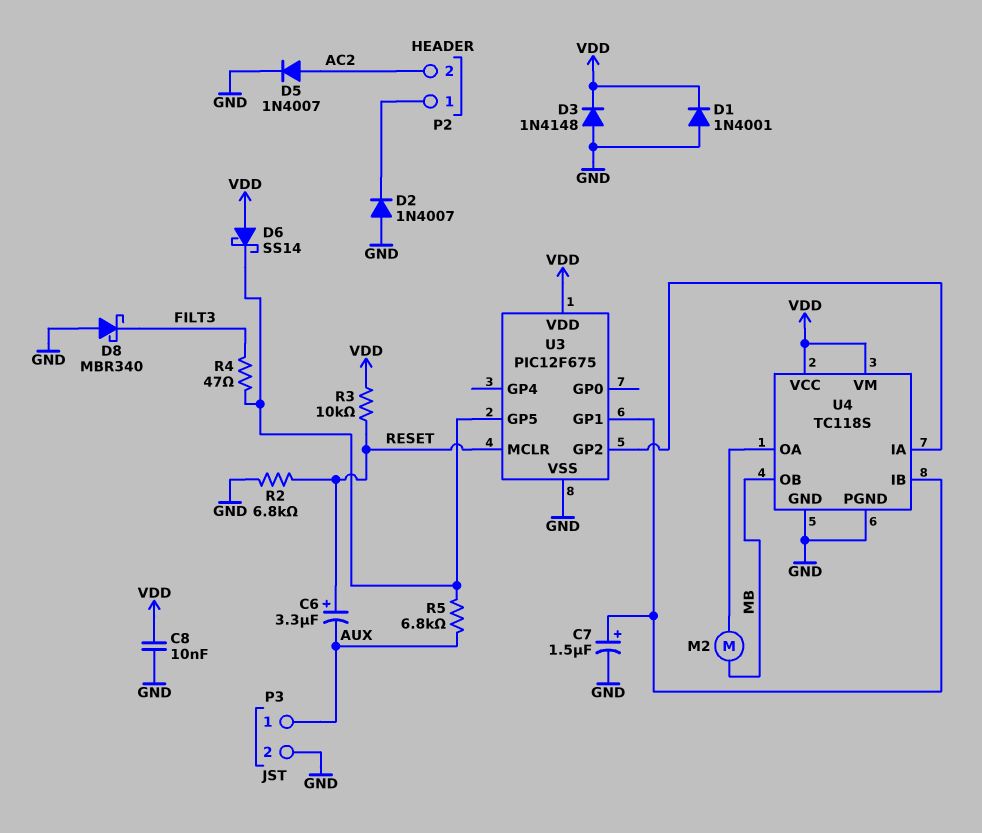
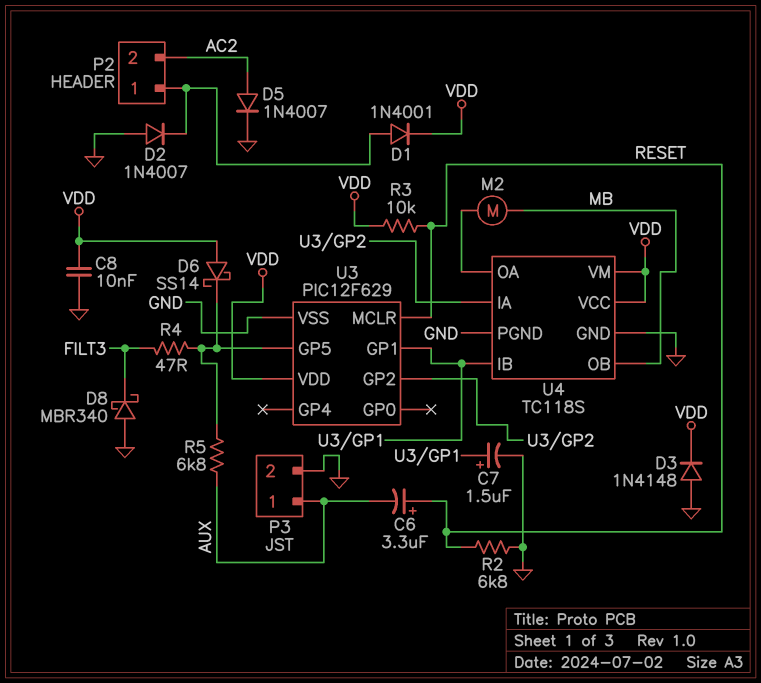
D1: diode 1N4001 (A GND, K VDD) -> diode 1N4001 (A P2/1, K VDD)
U3: PIC12F675 -> PIC12F629

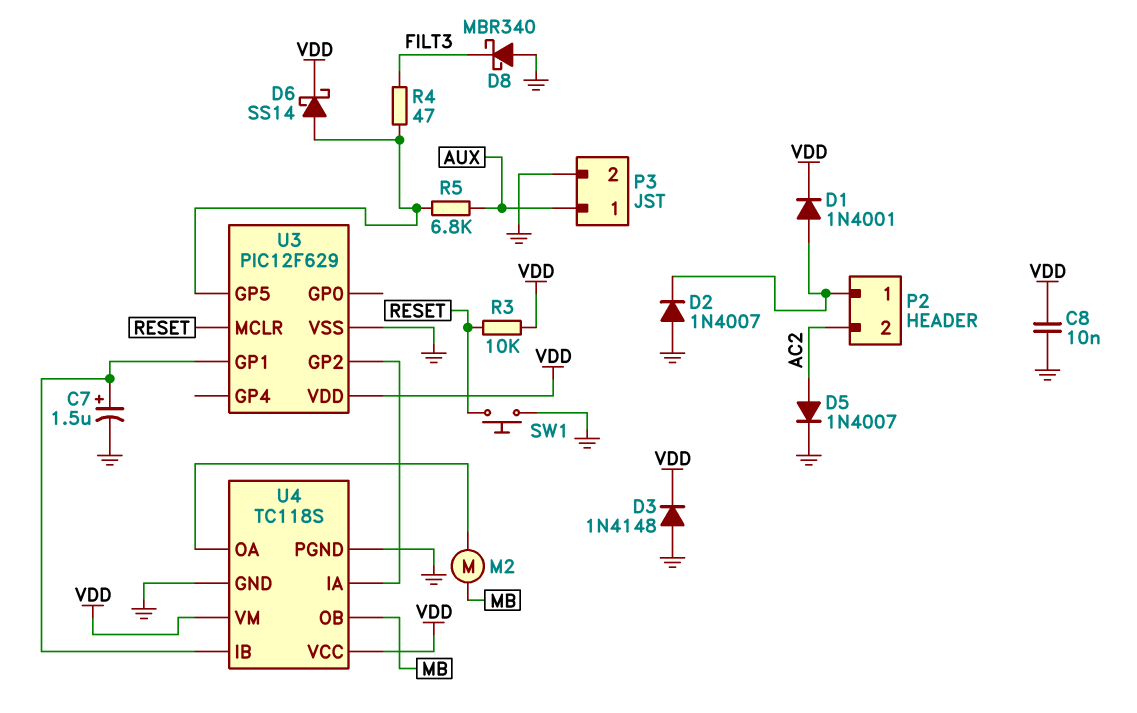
C6: 3.3uF (plus RESET, minus AUX) -> none
D6: schottky SS14 (A VDD, K U3/GP5) -> schottky SS14 (A U3/GP5, K VDD)
R2: 6.8k (GND, RESET) -> none
SW1: none -> button (GND, RESET)

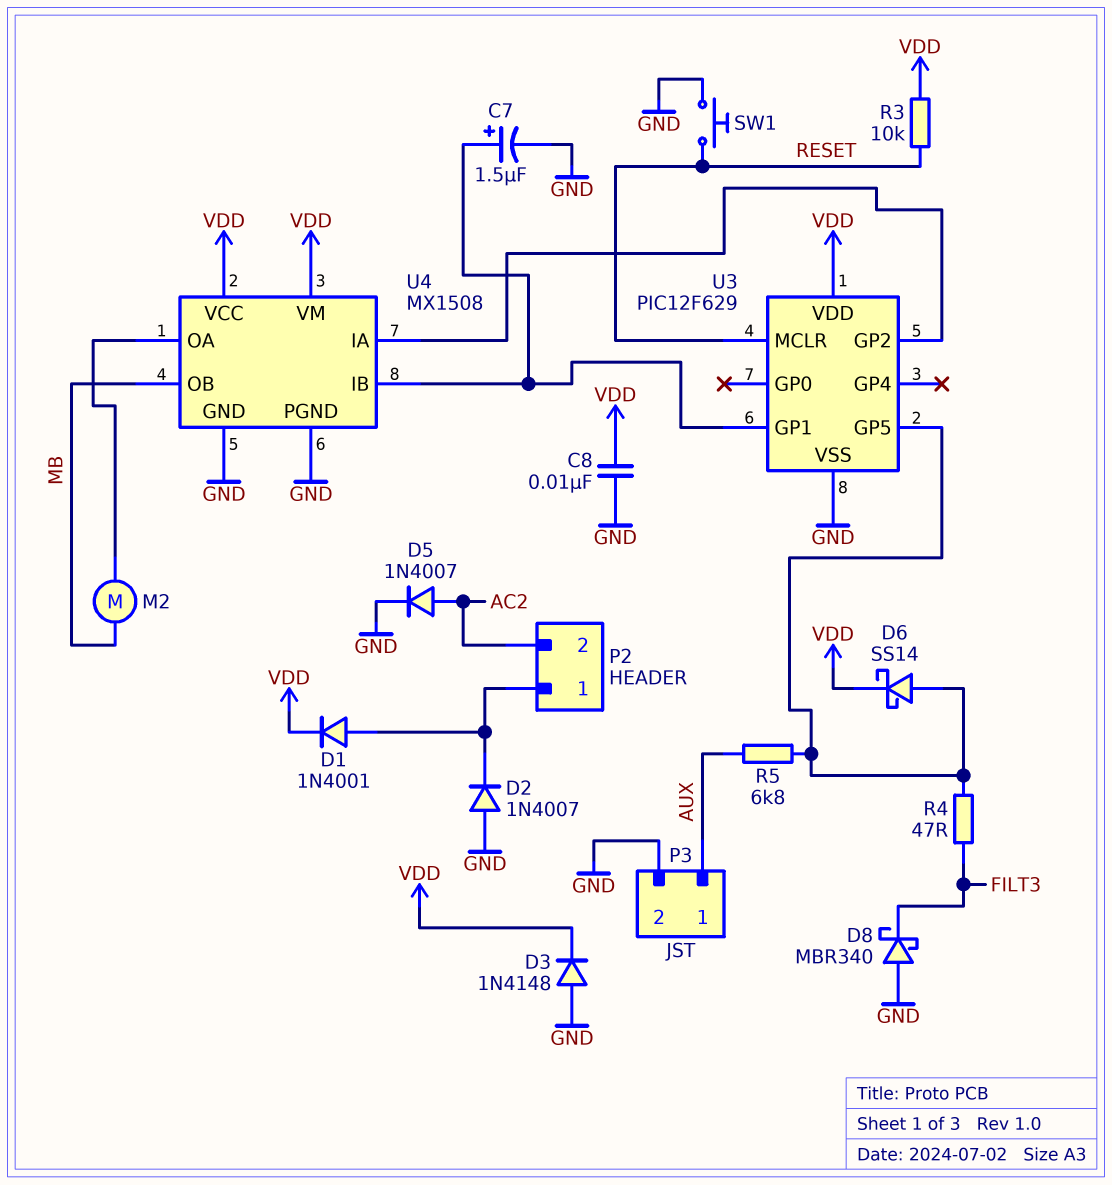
U4: TC118S -> MX1508

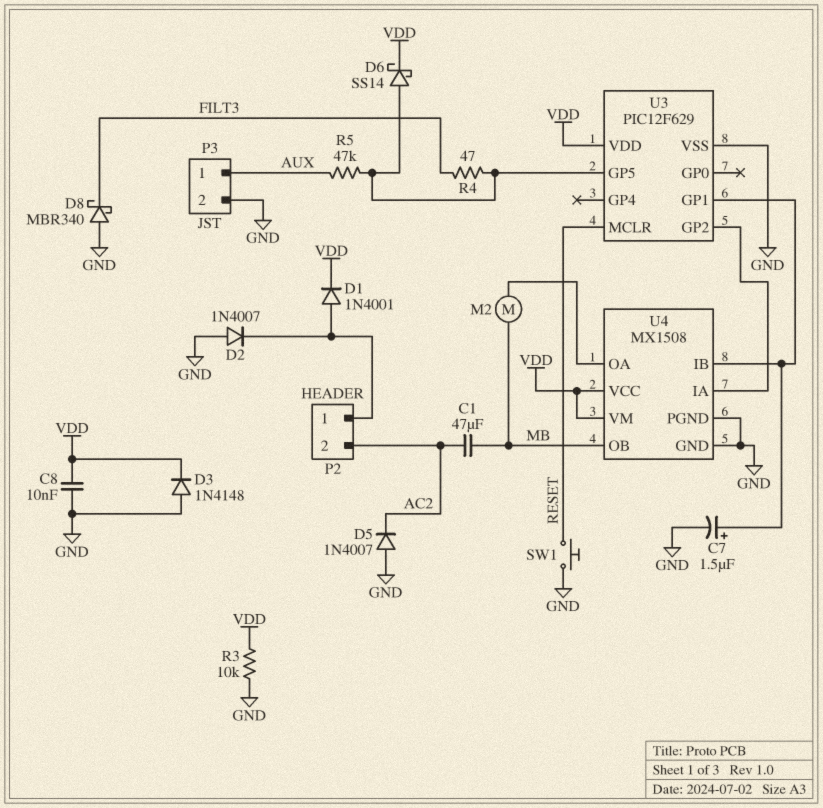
C1: none -> 47uF (AC2, MB)
D5: diode 1N4007 (A AC2, K GND) -> diode 1N4007 (A GND, K AC2)
R3: 10k (RESET, VDD) -> 10k (GND, VDD)
R5: 6.8k (AUX, U3/GP5) -> 47k (AUX, U3/GP5)

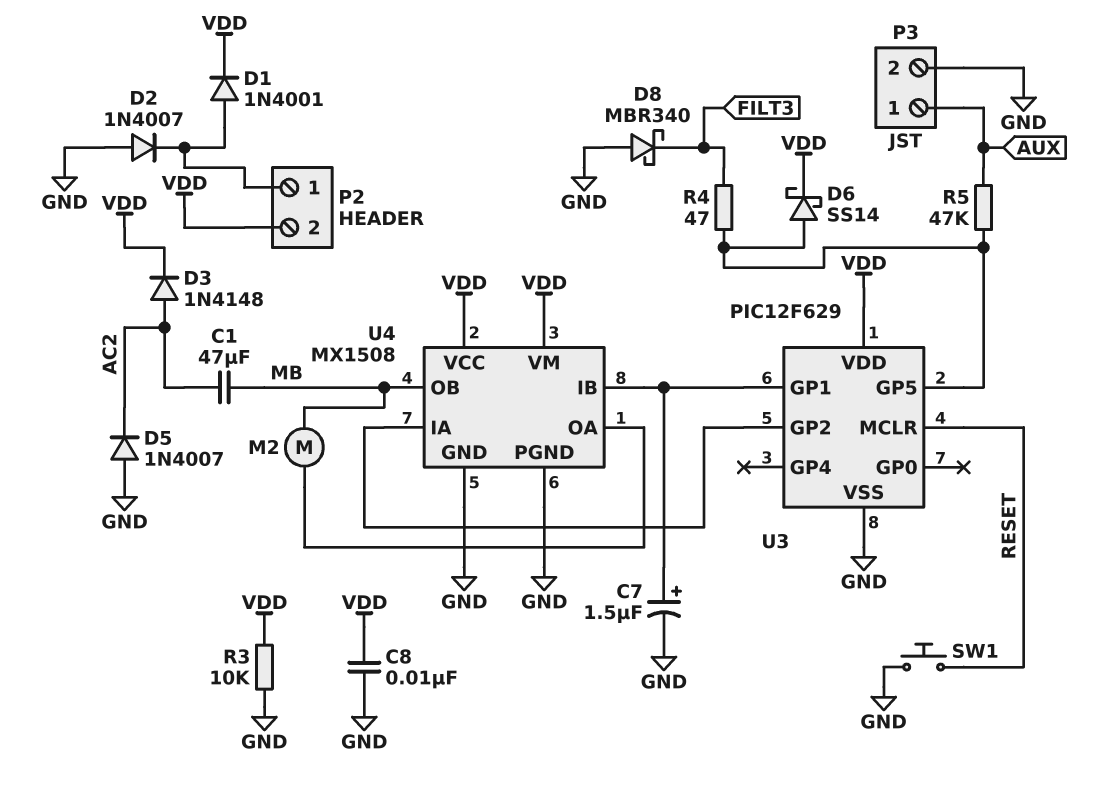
D3: diode 1N4148 (A GND, K VDD) -> diode 1N4148 (A AC2, K VDD)
P2 pin 2: AC2 -> VDD

